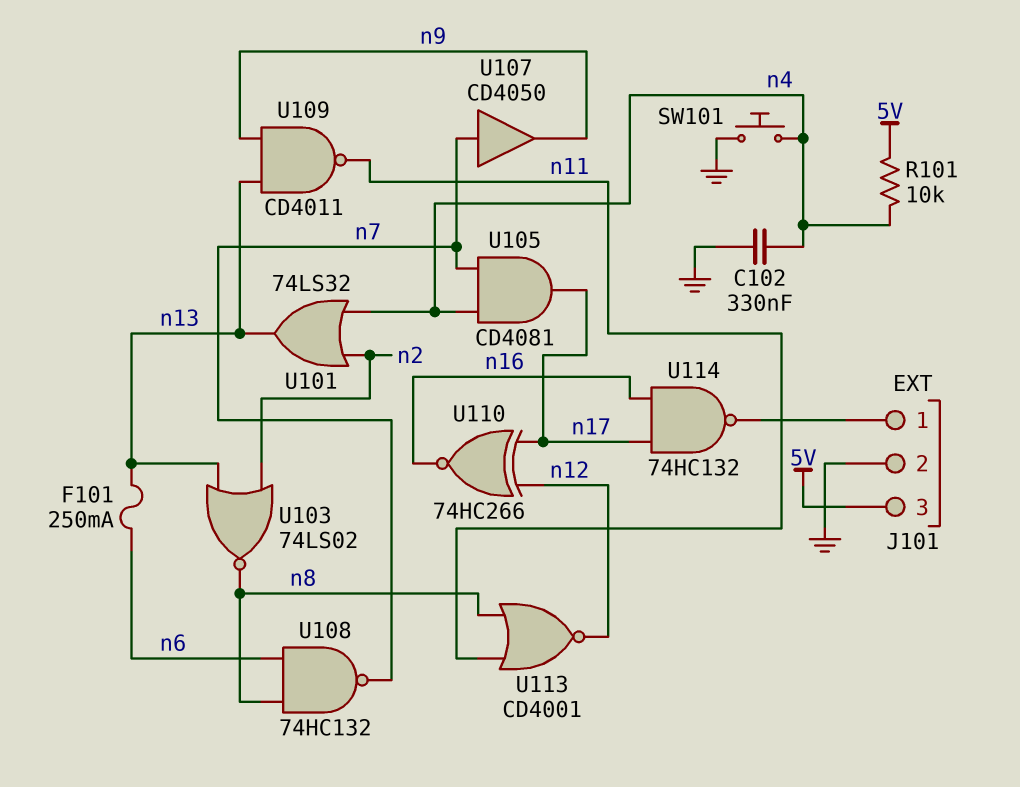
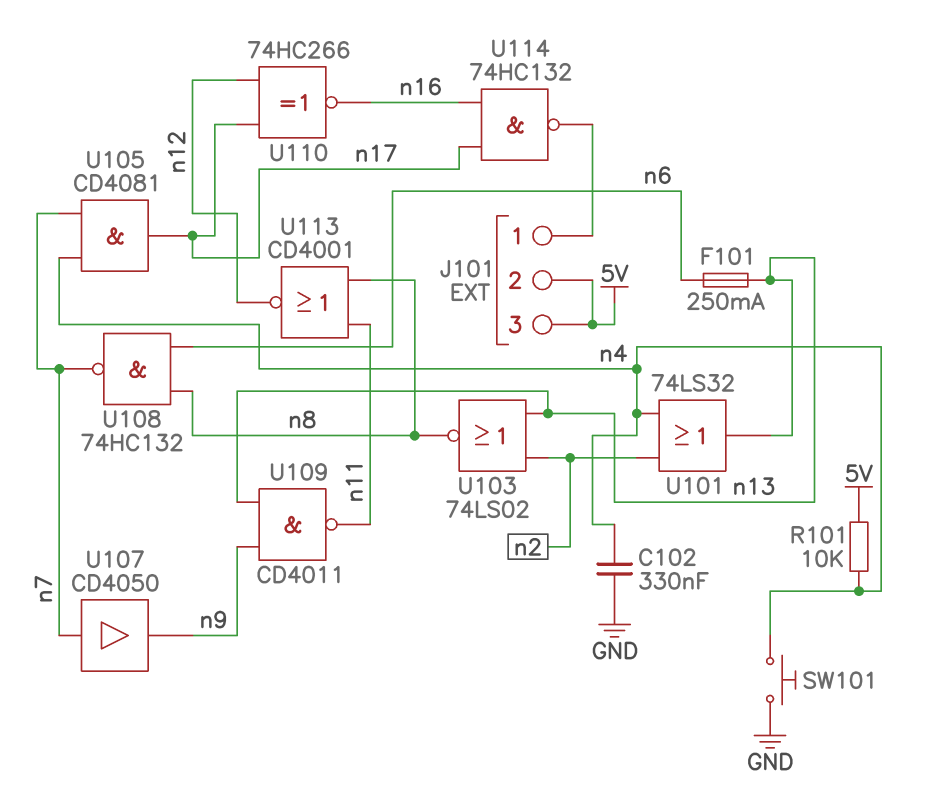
J101 pin 2: GND -> 5V

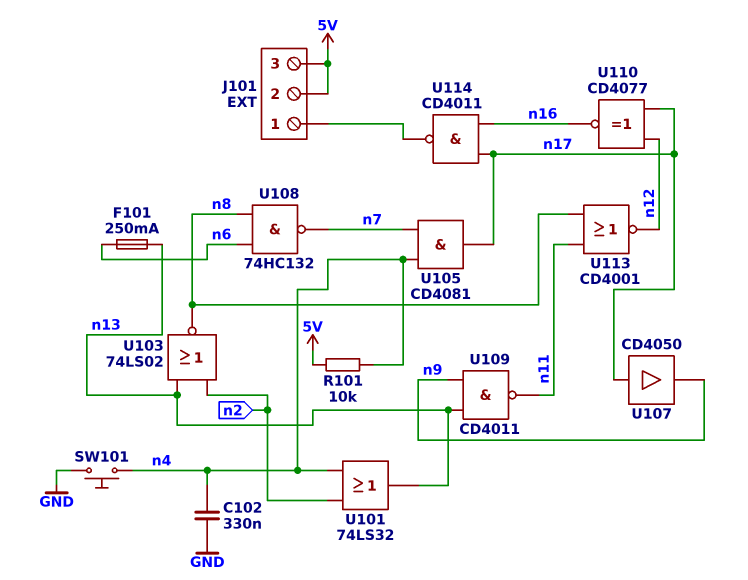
U107: buffer CD4050 (in n7, out n9) -> buffer CD4050 (in n17, out n9)
U110: XNOR 74HC266 (in n12, in n17, out n16) -> XNOR CD4077 (in n12, in n17, out n16)
U114: NAND 74HC132 (in n16, in n17, out J101/1) -> NAND CD4011 (in n16, in n17, out J101/1)

